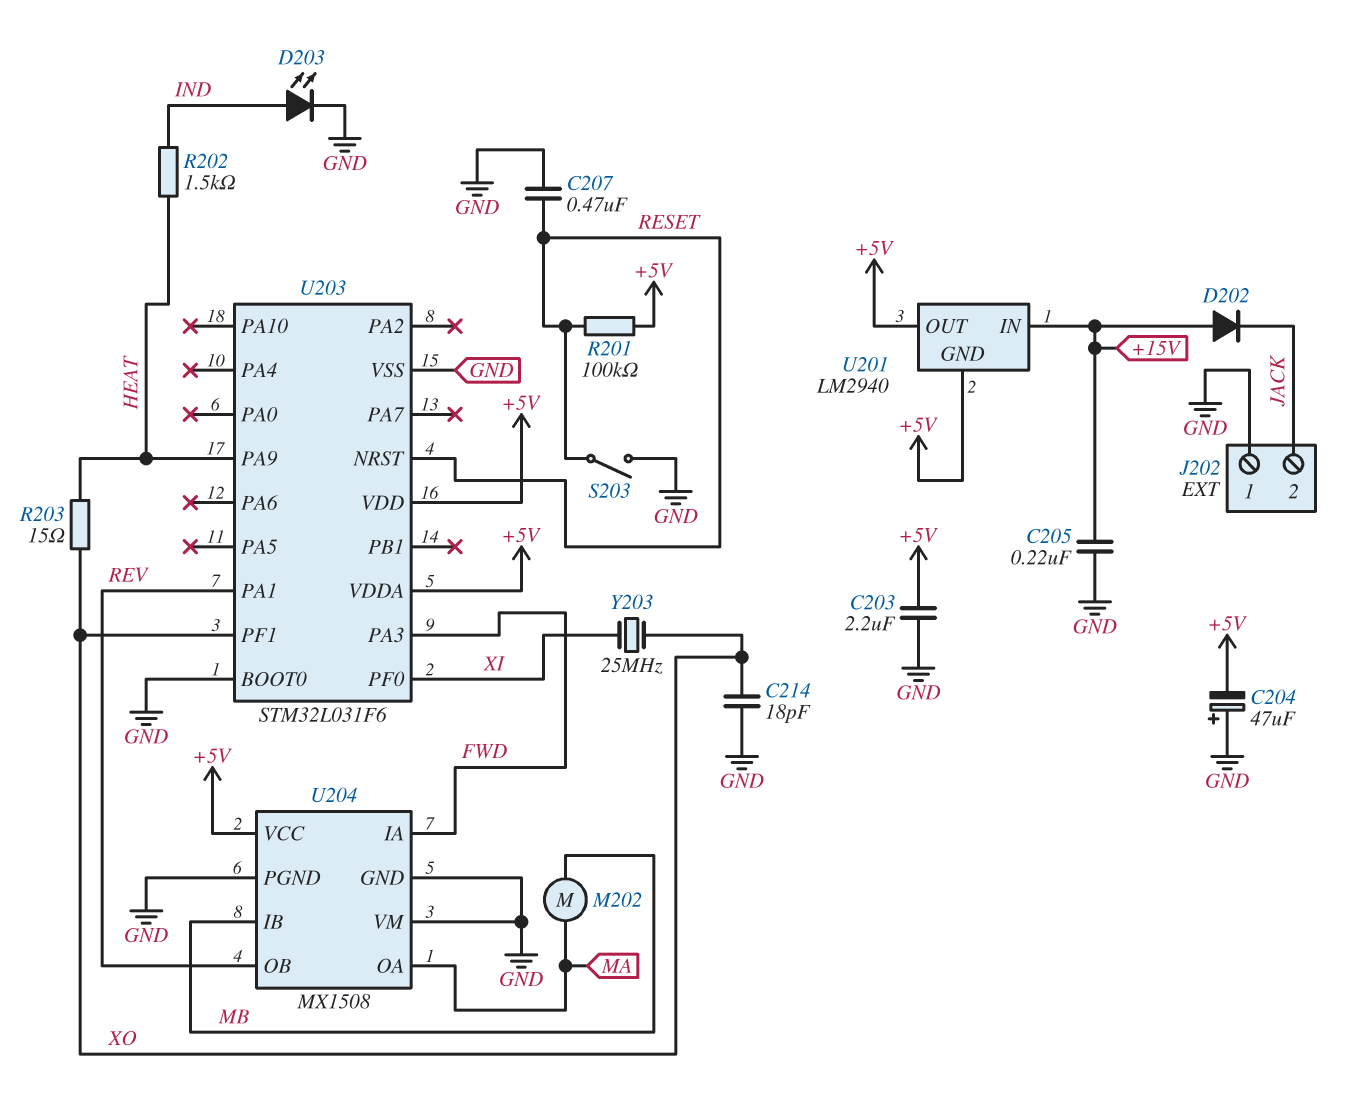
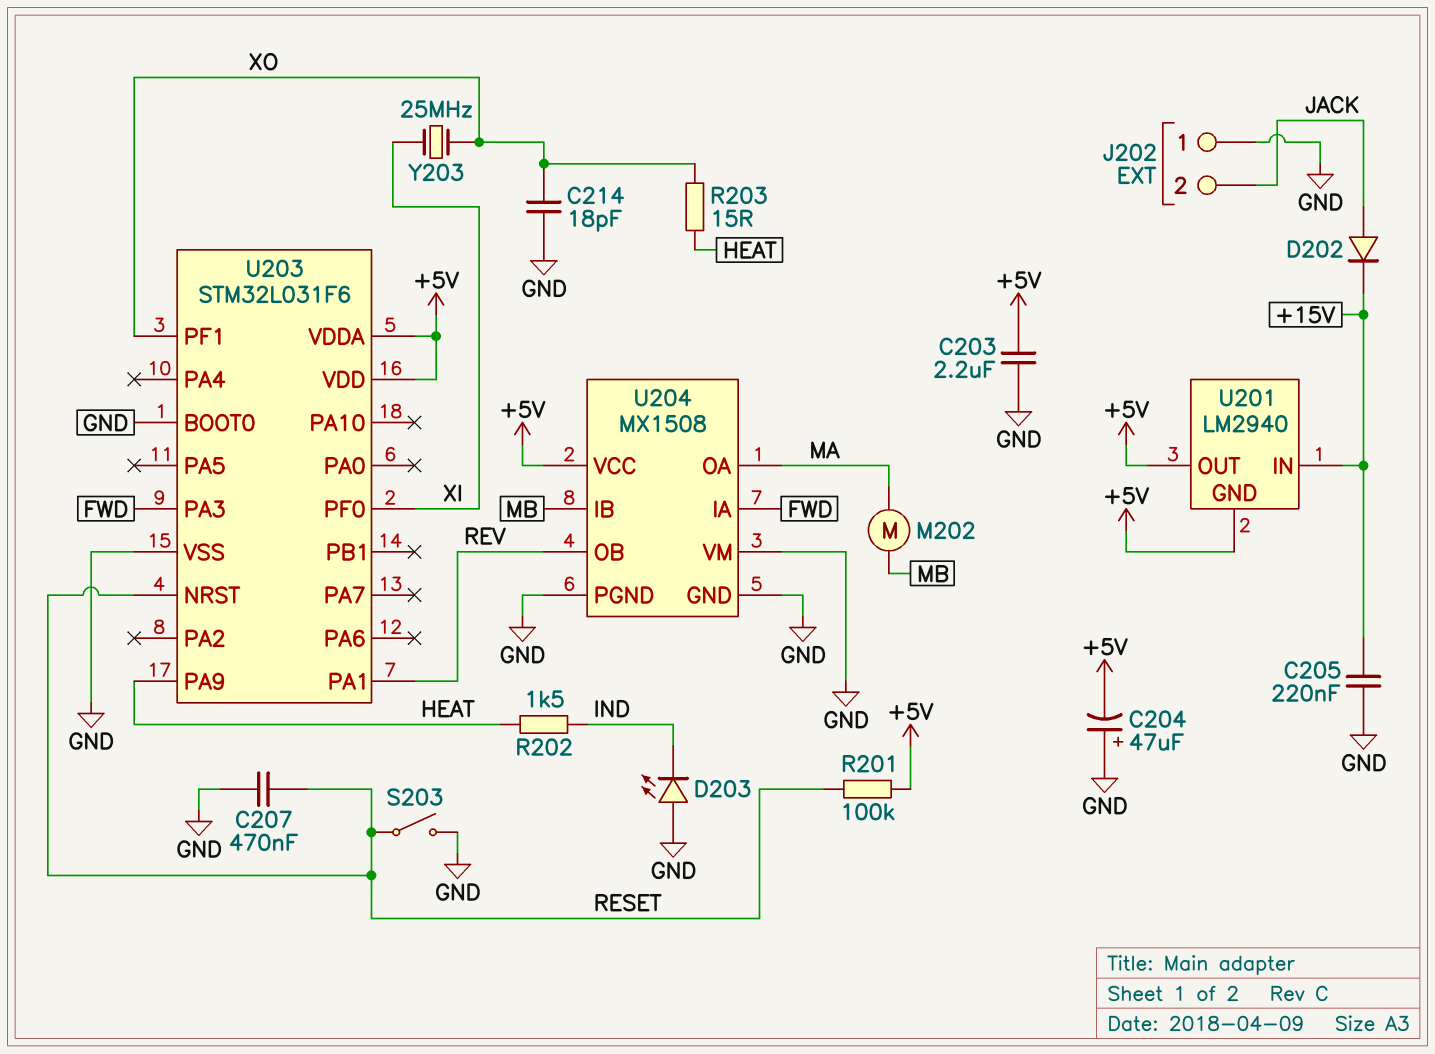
D202: diode (A +15V, K JACK) -> diode (A JACK, K +15V)
D203: LED (A IND, K GND) -> LED (A GND, K IND)

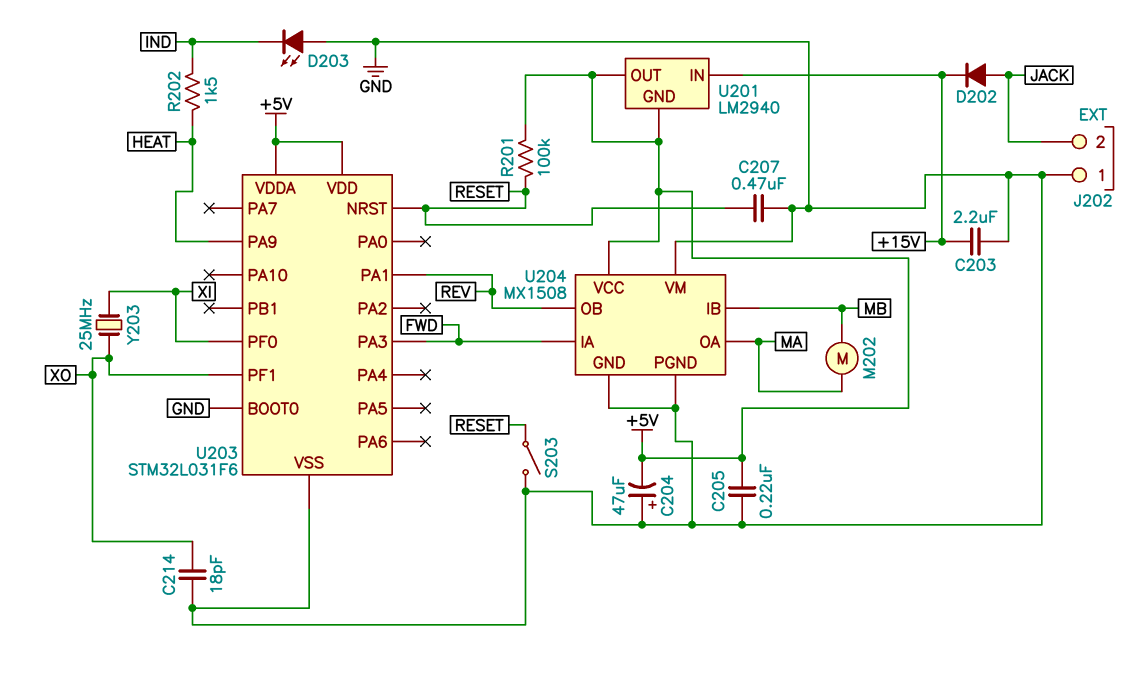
C203: 2.2uF (+5V, GND) -> 2.2uF (+15V, GND)
C205: 220nF (+15V, GND) -> 220nF (+5V, GND)
R203: 15 (HEAT, XO) -> none

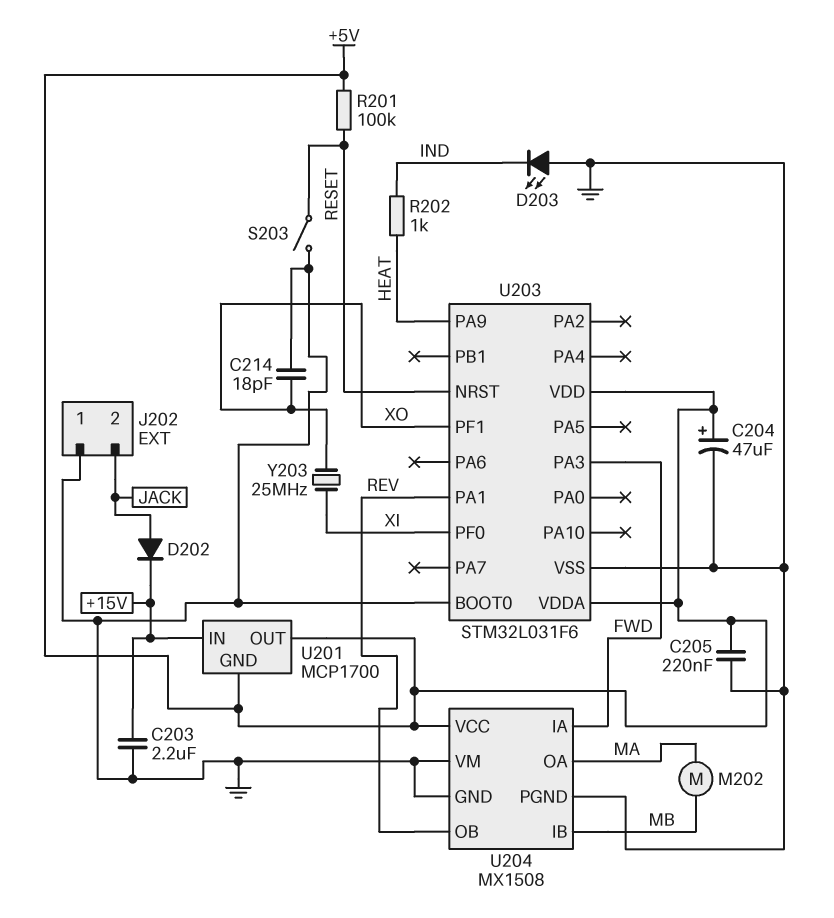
C204: 47uF (plus GND, minus +5V) -> 47uF (plus +5V, minus GND)
C207: 470nF (GND, RESET) -> none
R202: 1.5k (HEAT, IND) -> 1k (HEAT, IND)
U201: LM2940 -> MCP1700

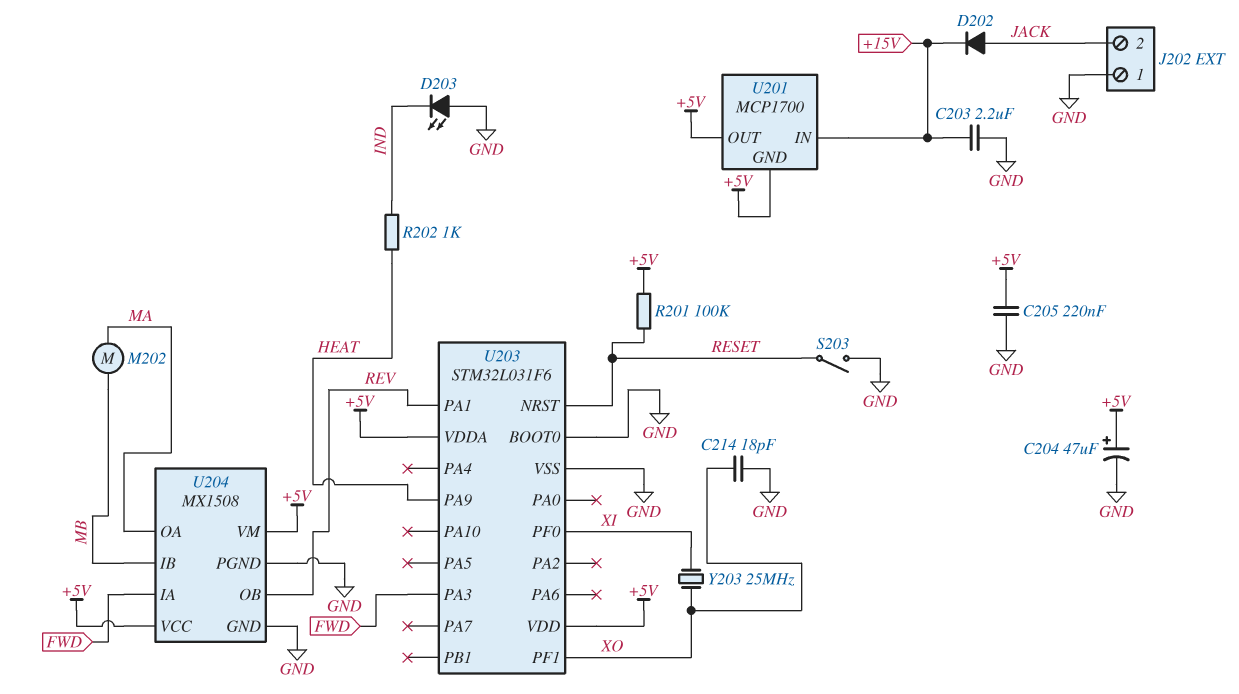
U204 pin VM: GND -> +5V

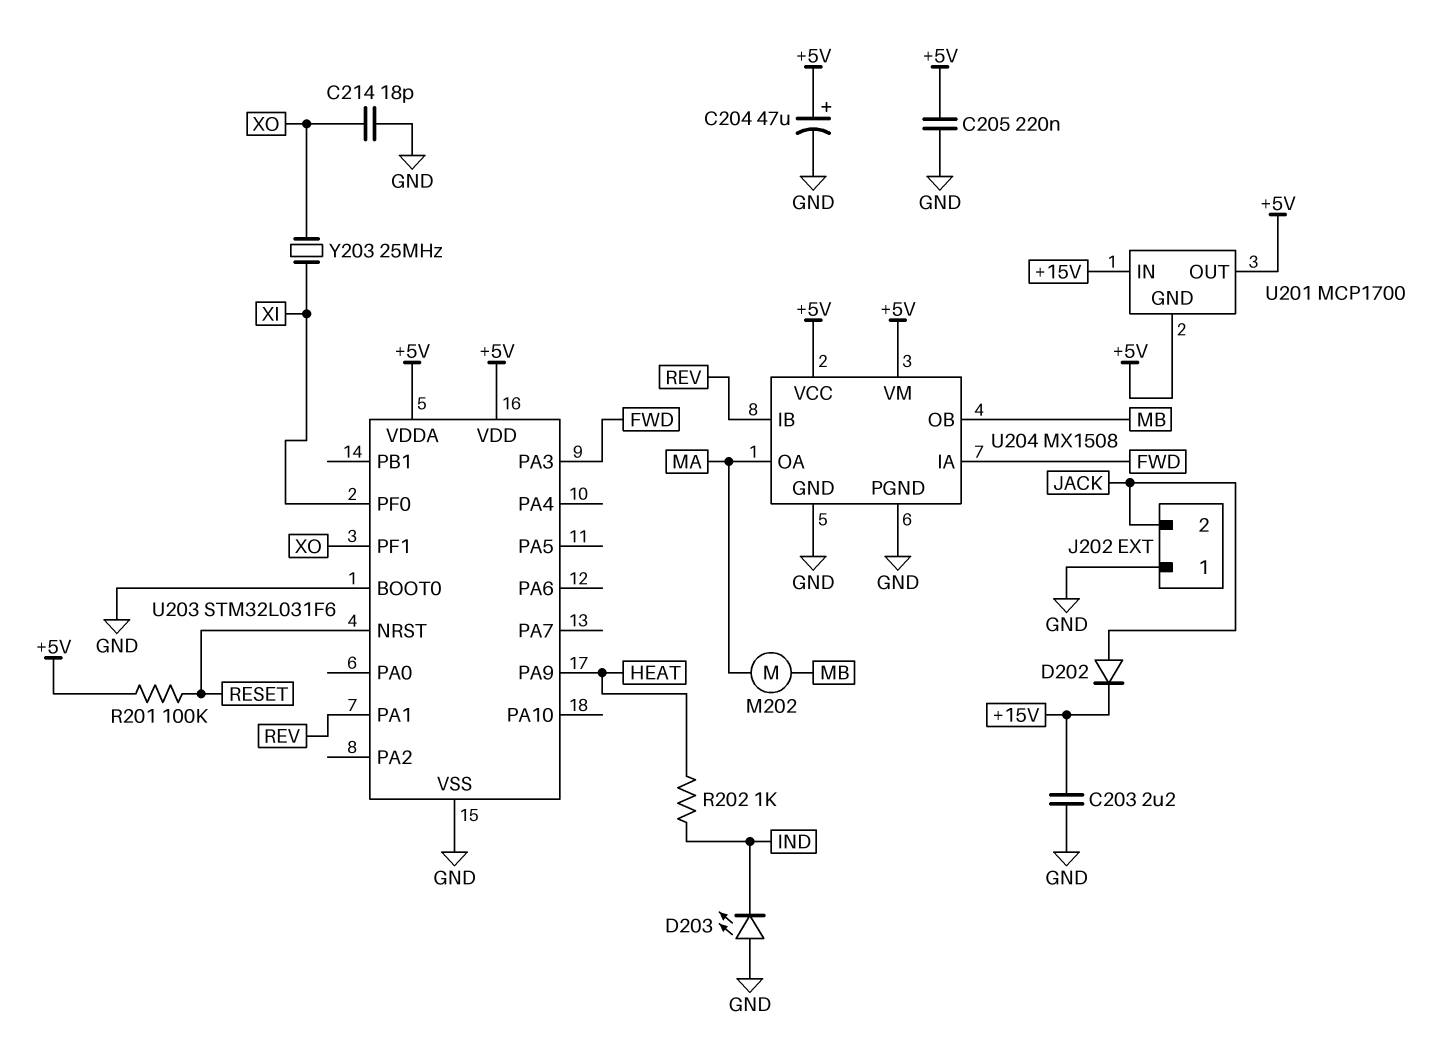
S203: switch (GND, RESET) -> none
U204 pin IB: MB -> REV
U204 pin OB: REV -> MB

